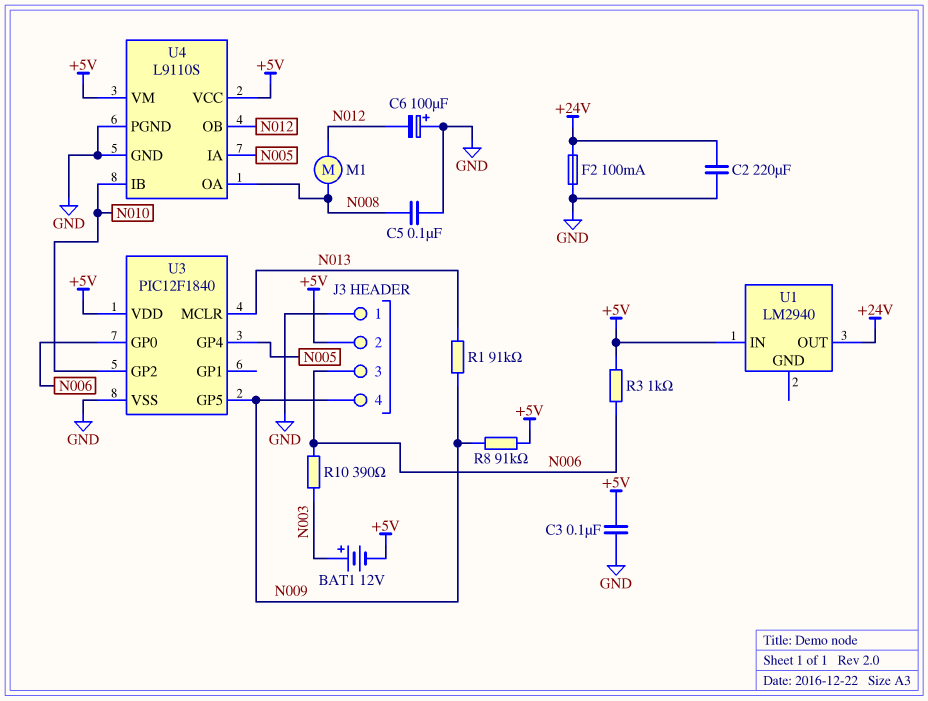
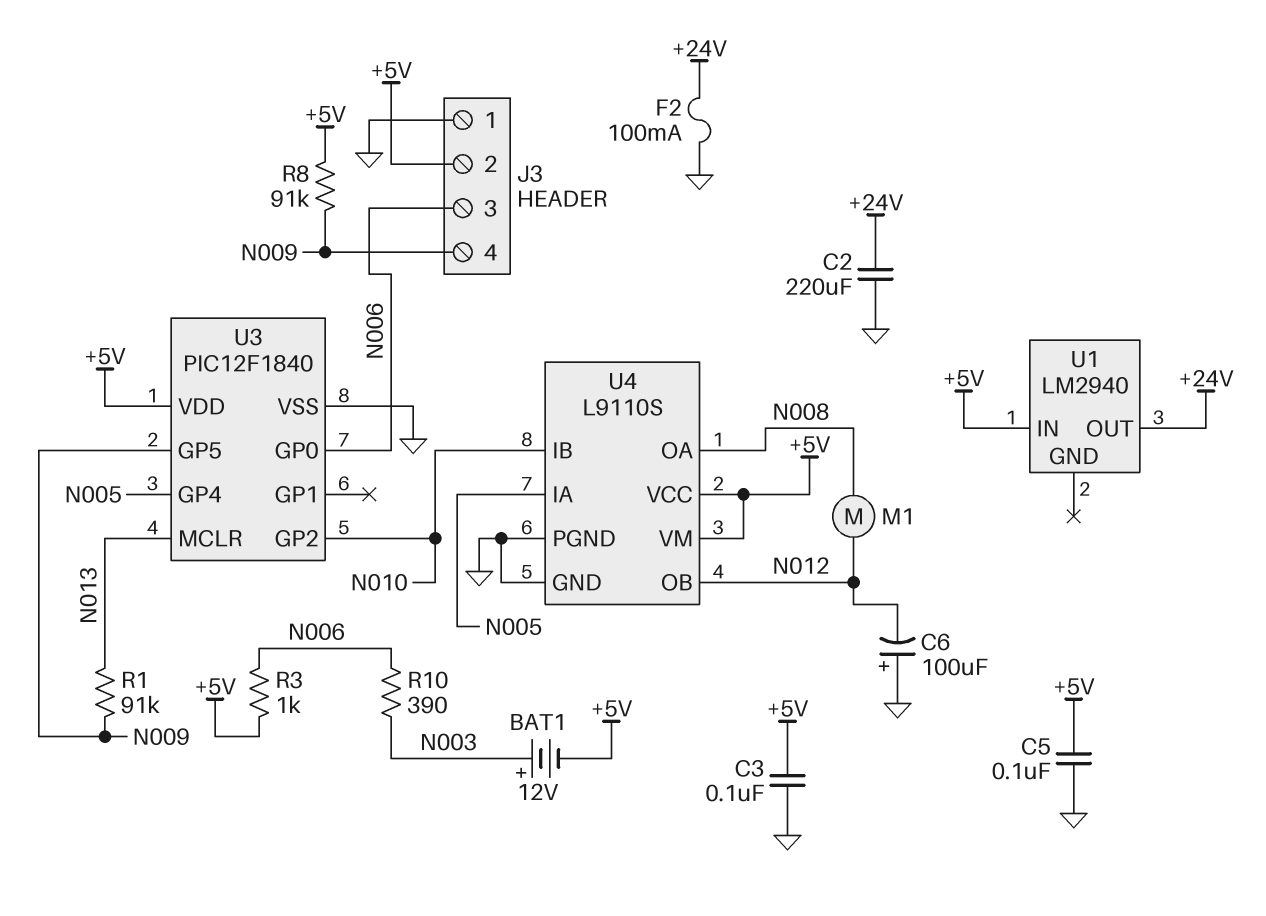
C5: 100nF (GND, N008) -> 100nF (+5V, GND)

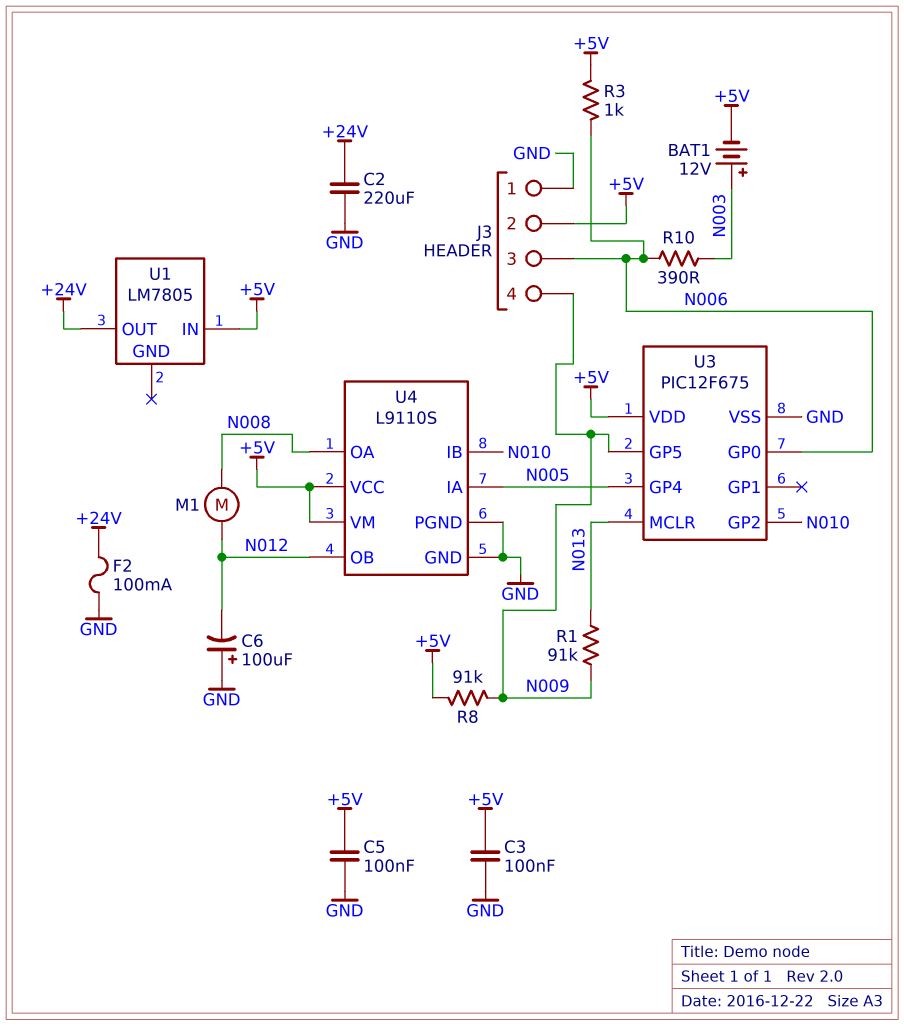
U1: LM2940 -> LM7805
U3: PIC12F1840 -> PIC12F675

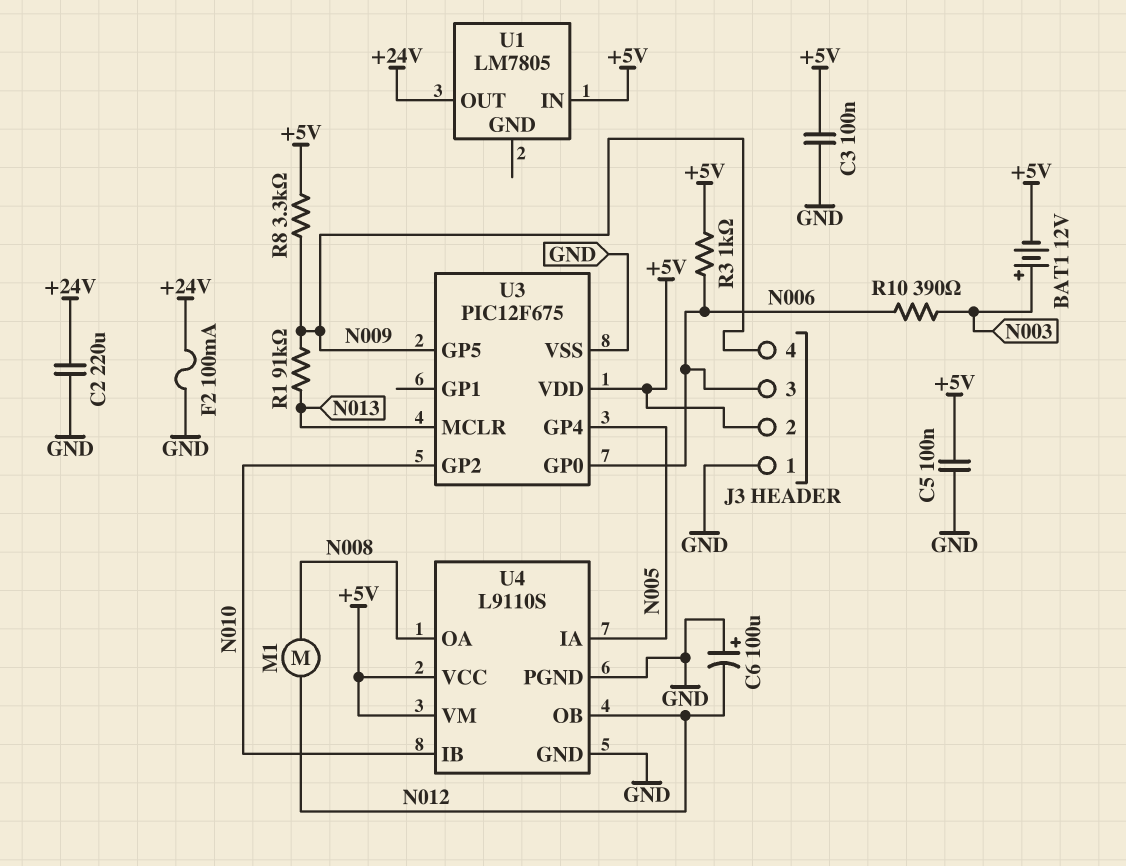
R8: 91k (+5V, N009) -> 3.3k (+5V, N009)

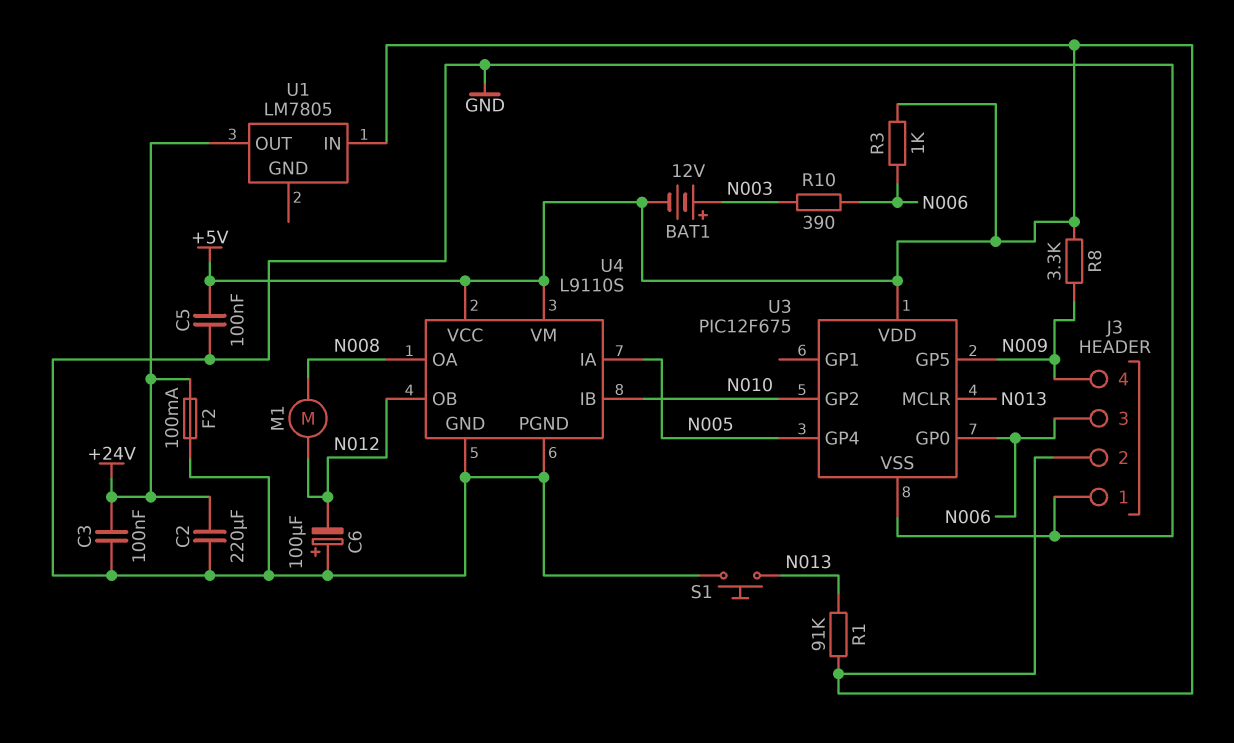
C3: 100nF (+5V, GND) -> 100nF (+24V, GND)
R1: 91k (N009, N013) -> 91k (+5V, N013)
S1: none -> button (GND, N013)

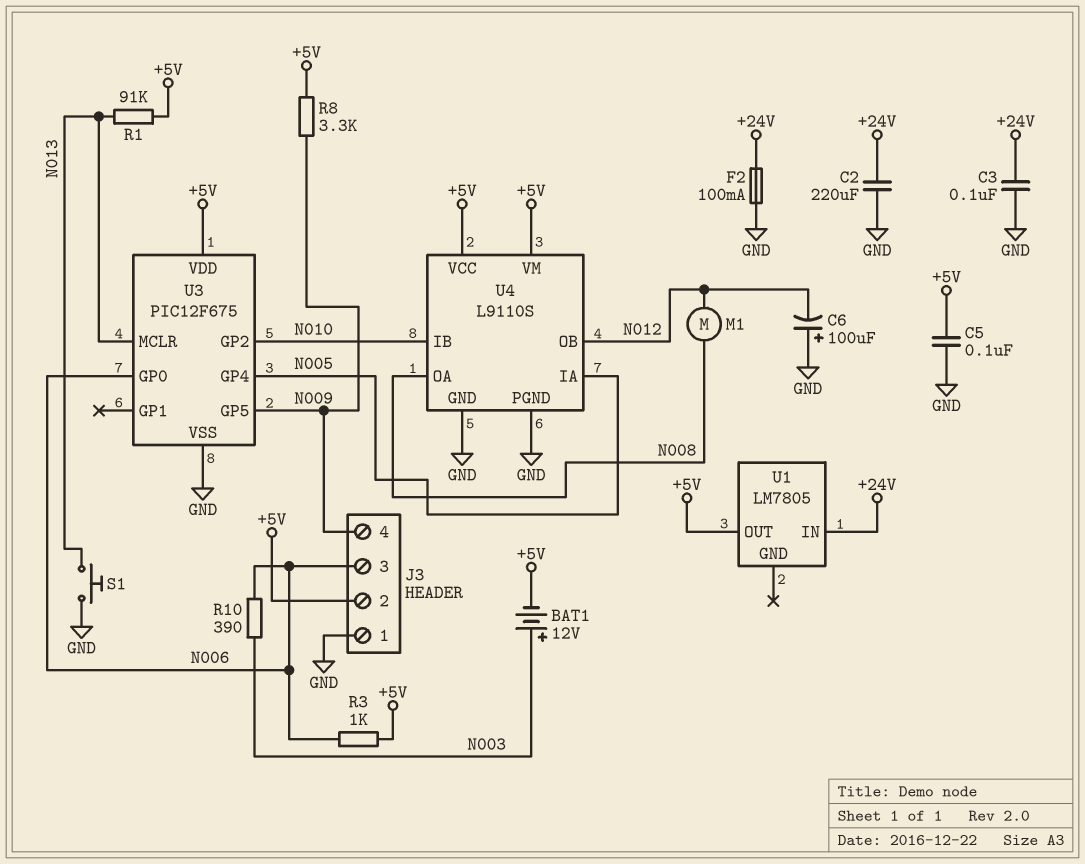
U1 pin IN: +5V -> +24V
U1 pin OUT: +24V -> +5V

